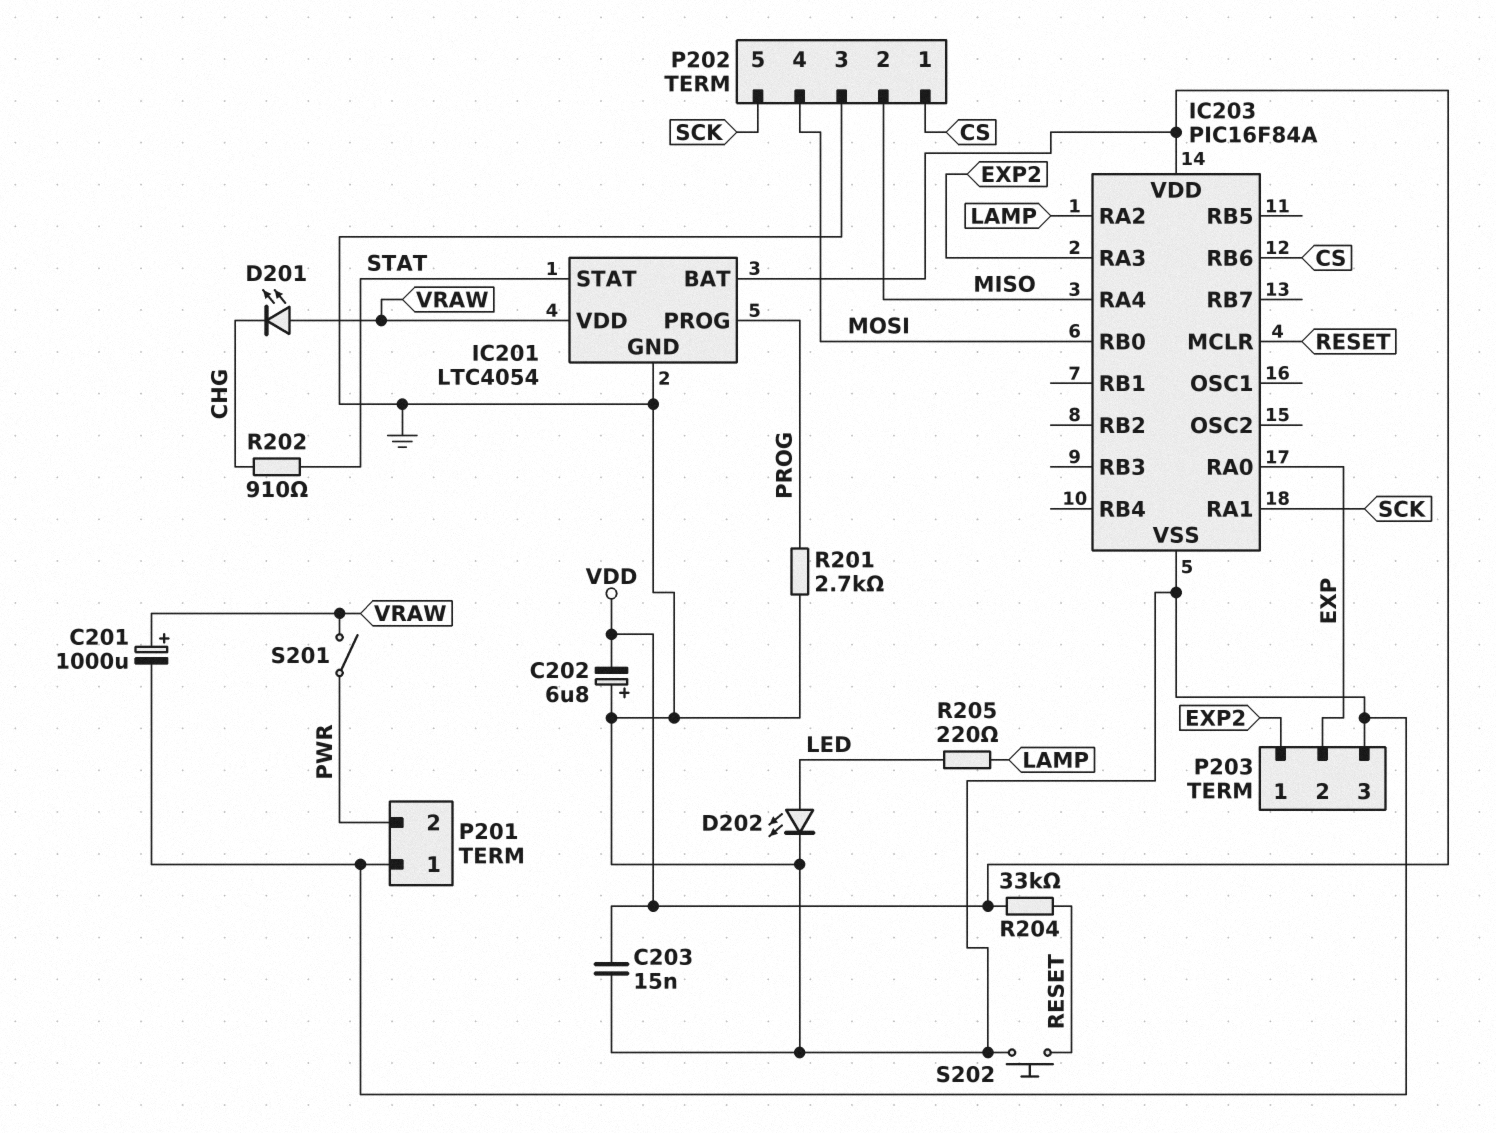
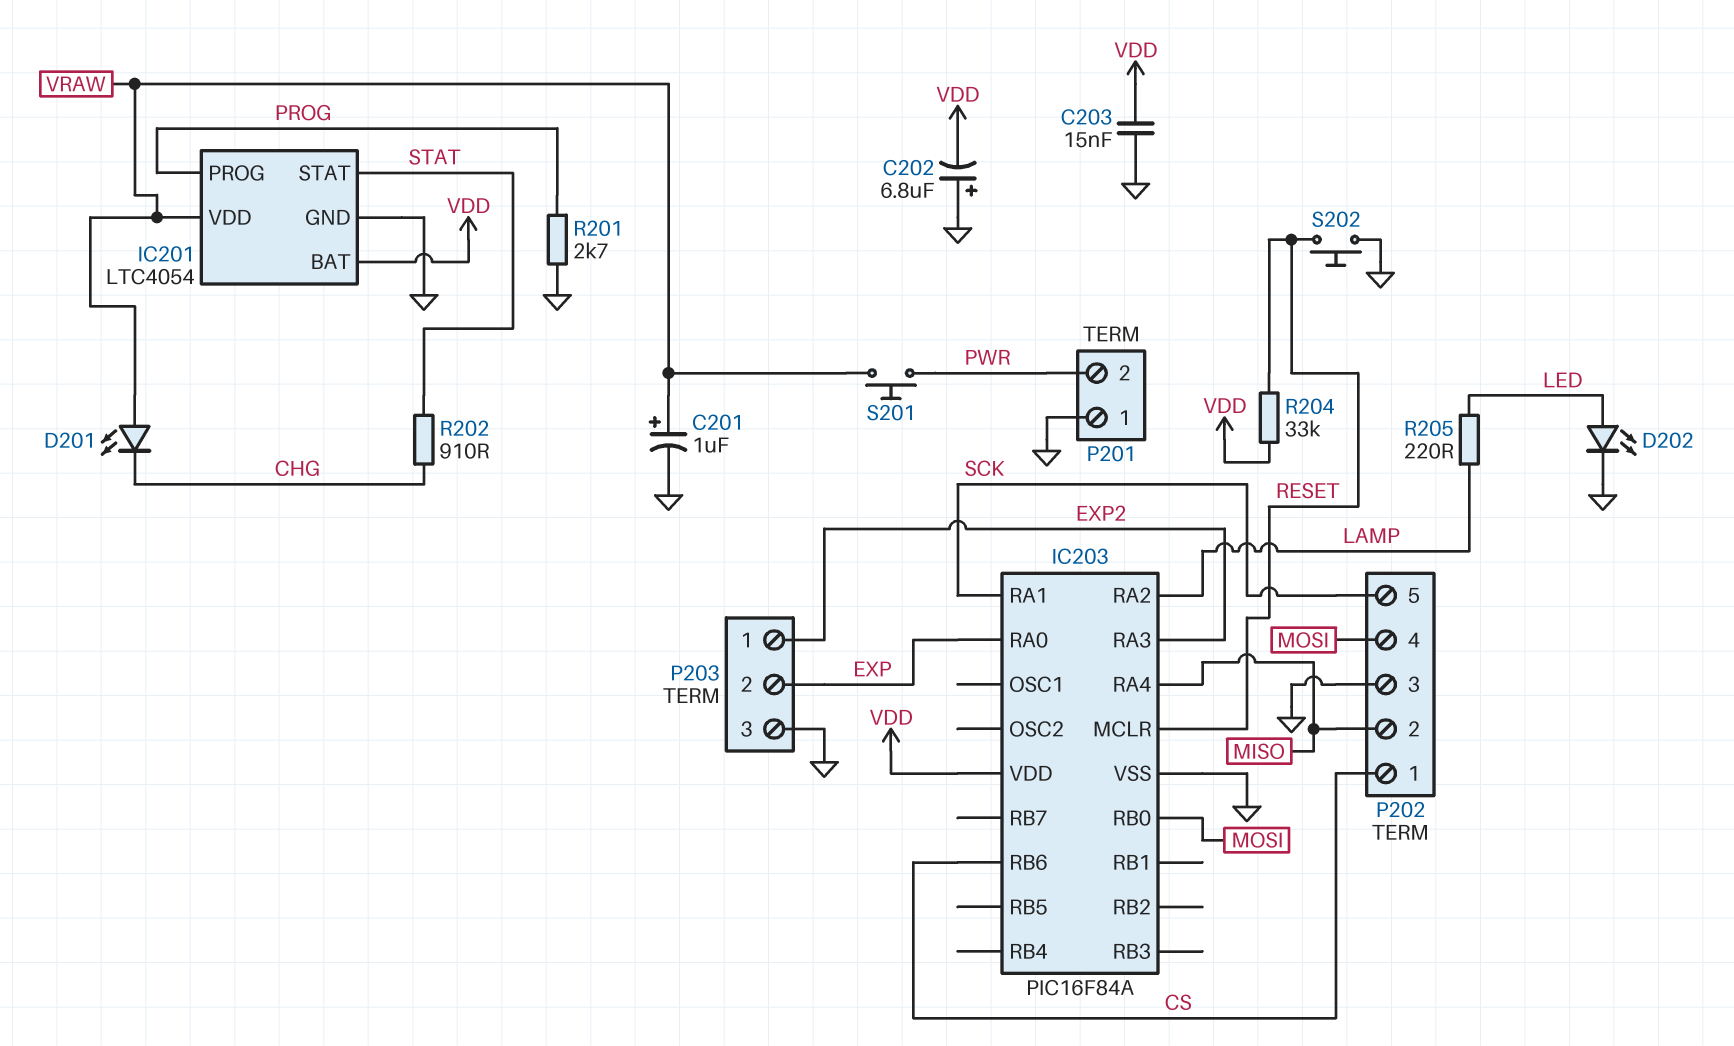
C201: 1000uF (plus VRAW, minus GND) -> 1uF (plus VRAW, minus GND)
S201: switch (PWR, VRAW) -> button (PWR, VRAW)

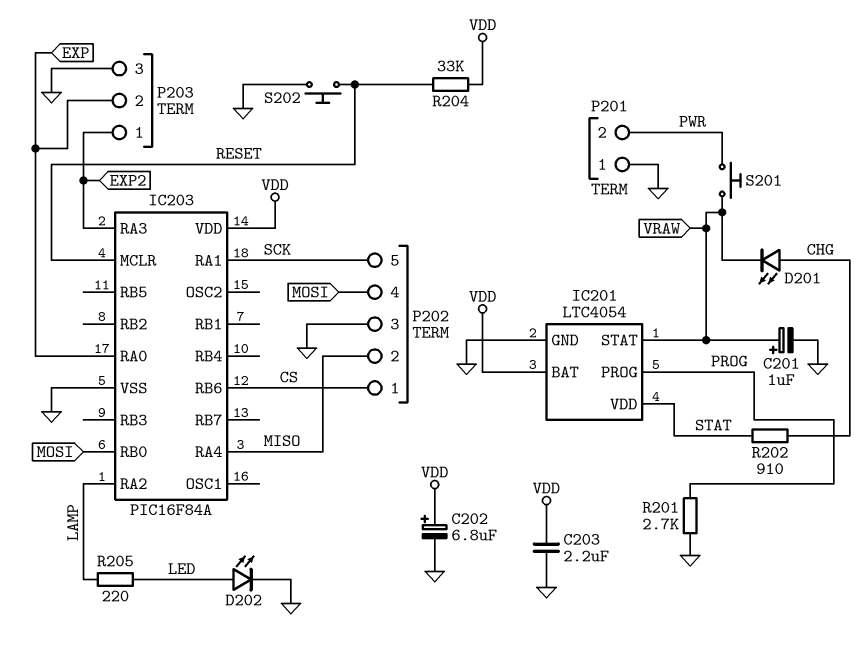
C202: 6.8uF (plus GND, minus VDD) -> 6.8uF (plus VDD, minus GND)
C203: 15nF (GND, VDD) -> 2.2uF (GND, VDD)
D201: LED (A VRAW, K CHG) -> LED (A CHG, K VRAW)
IC201 pin STAT: STAT -> VRAW
IC201 pin VDD: VRAW -> STAT

